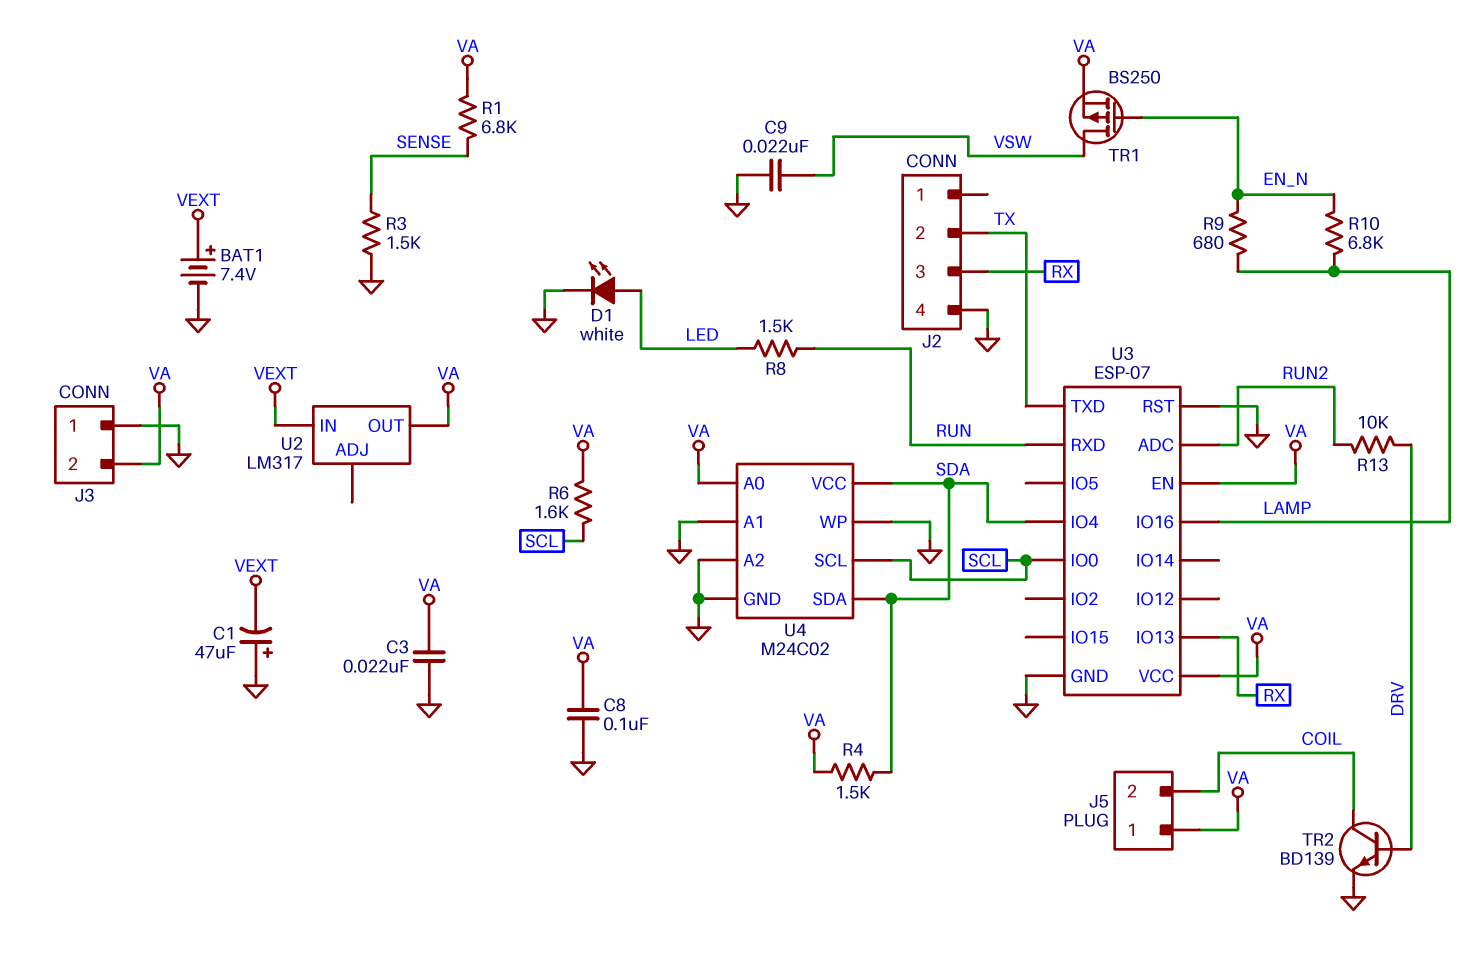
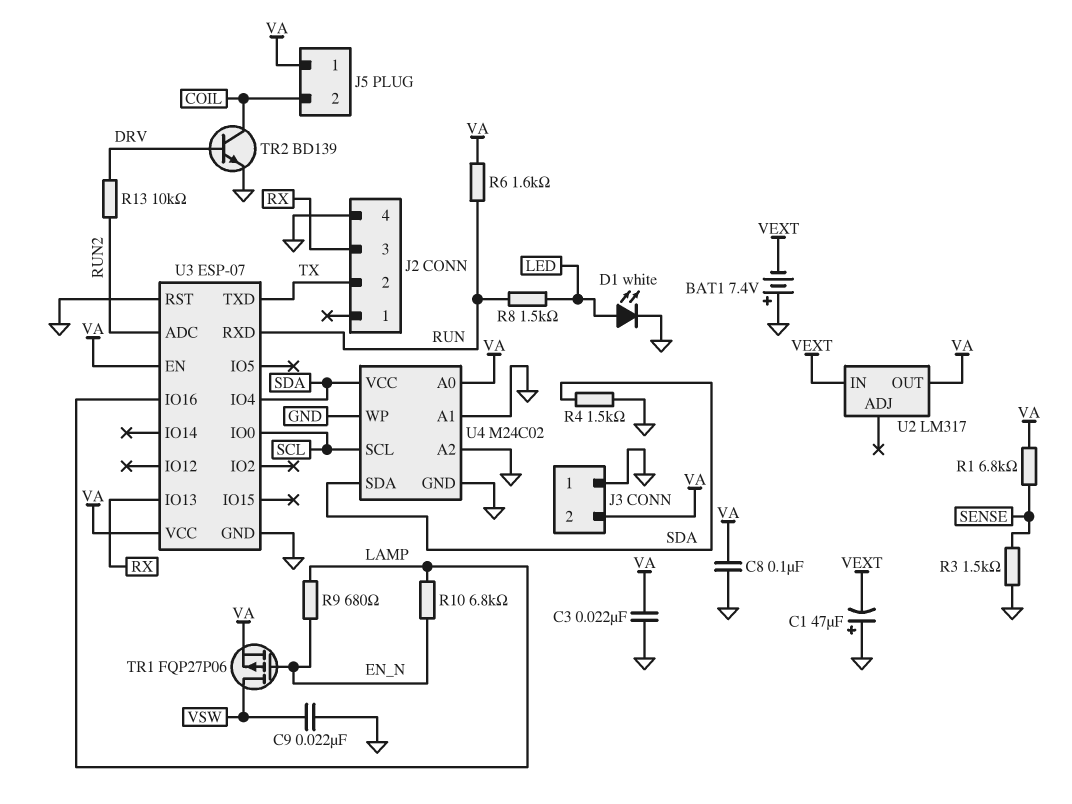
BAT1: 7.4V (plus VEXT, minus GND) -> 7.4V (plus GND, minus VEXT)
R4: 1.5k (SDA, VA) -> 1.5k (GND, SDA)
R6: 1.6k (SCL, VA) -> 1.6k (RUN, VA)
TR1: PMOS BS250 (G EN_N, D VSW, S VA) -> PMOS FQP27P06 (G EN_N, D VSW, S VA)

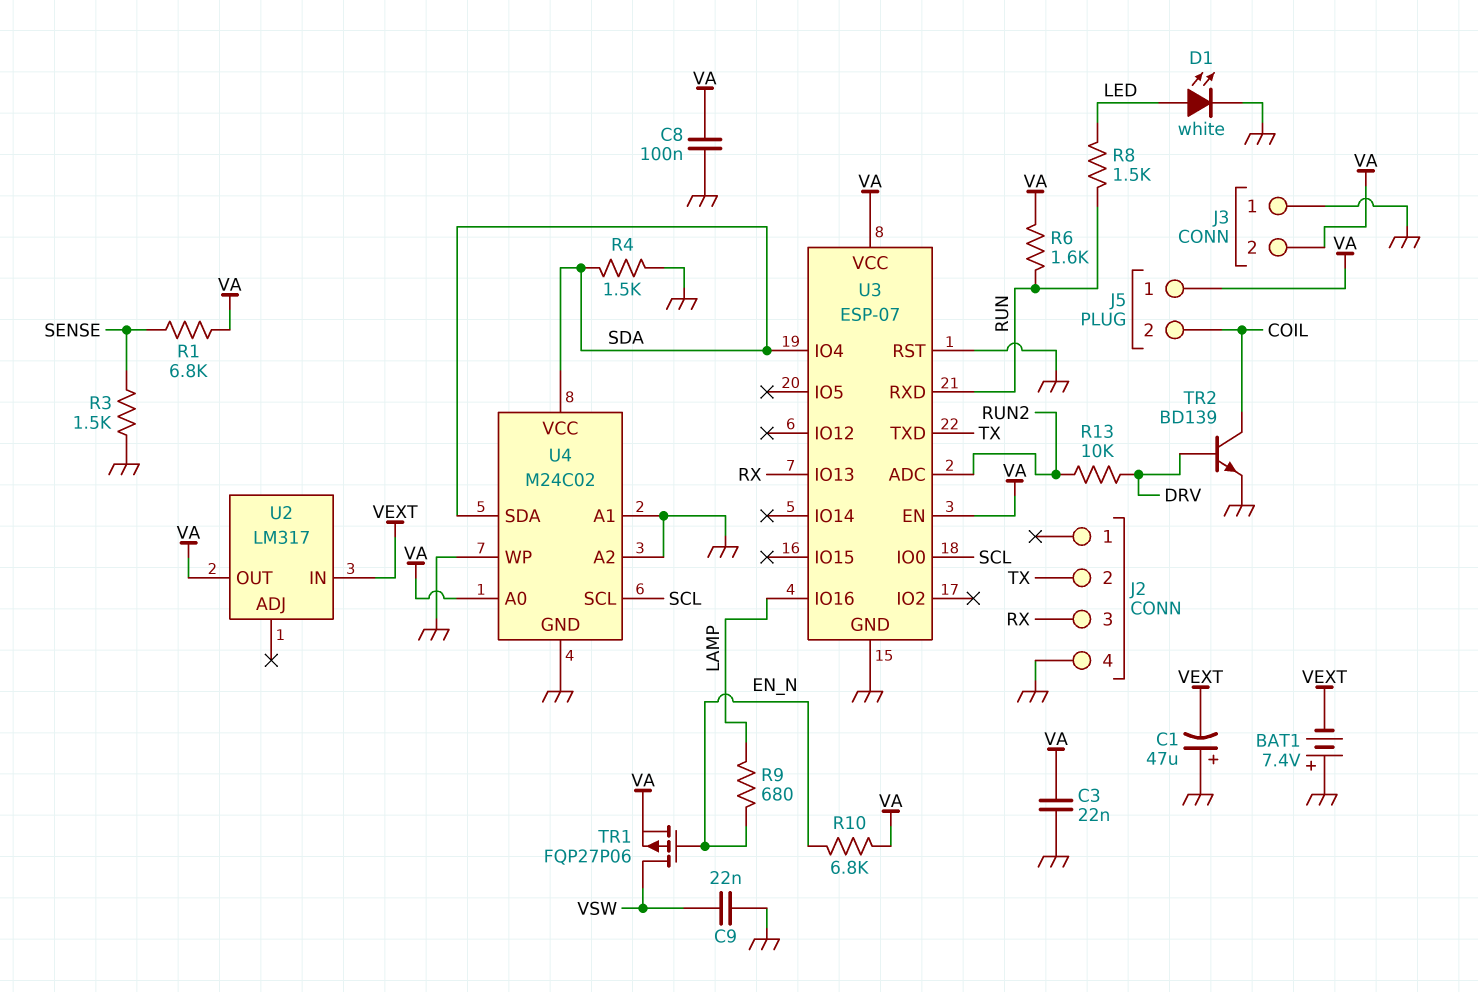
R10: 6.8k (EN_N, LAMP) -> 6.8k (EN_N, VA)

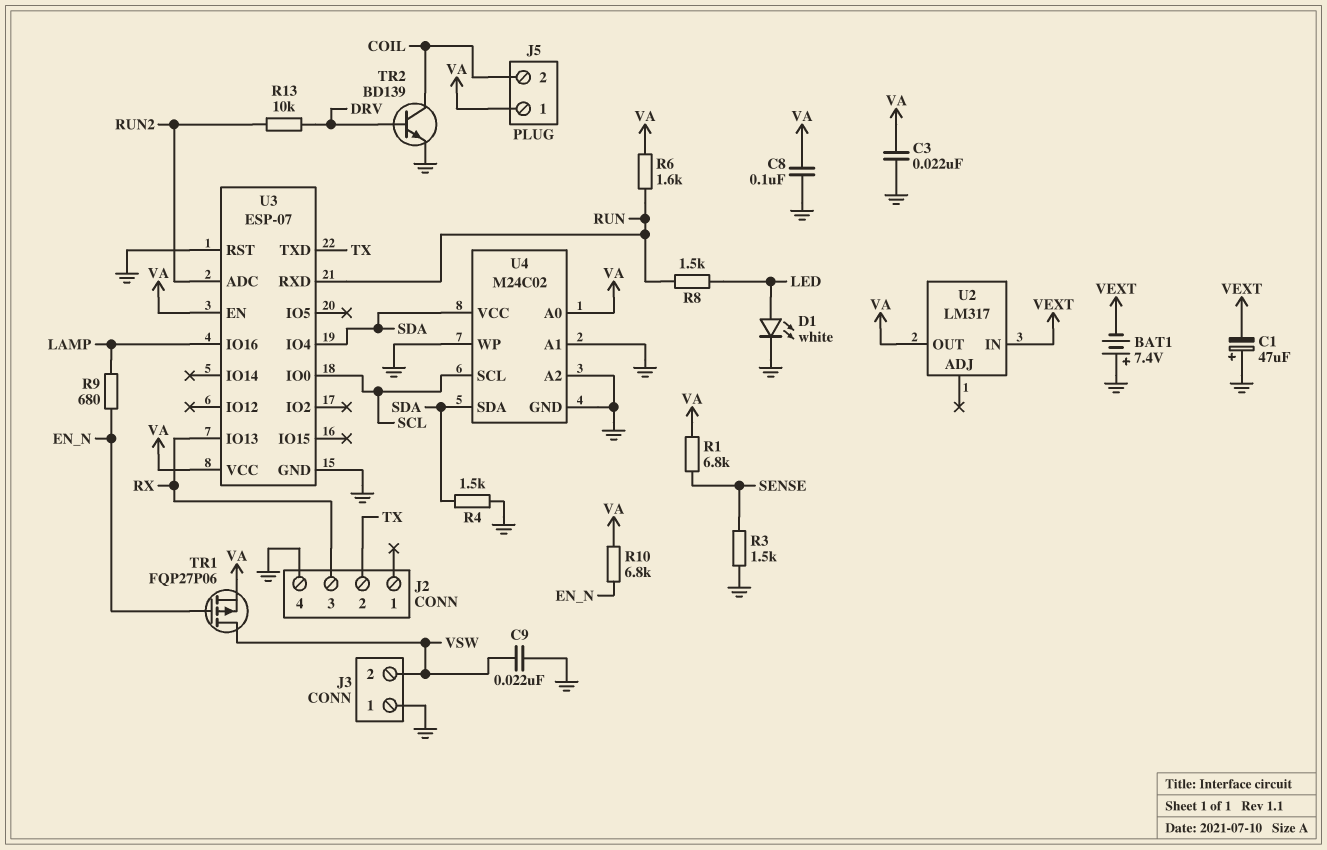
J3 pin 2: VA -> VSW

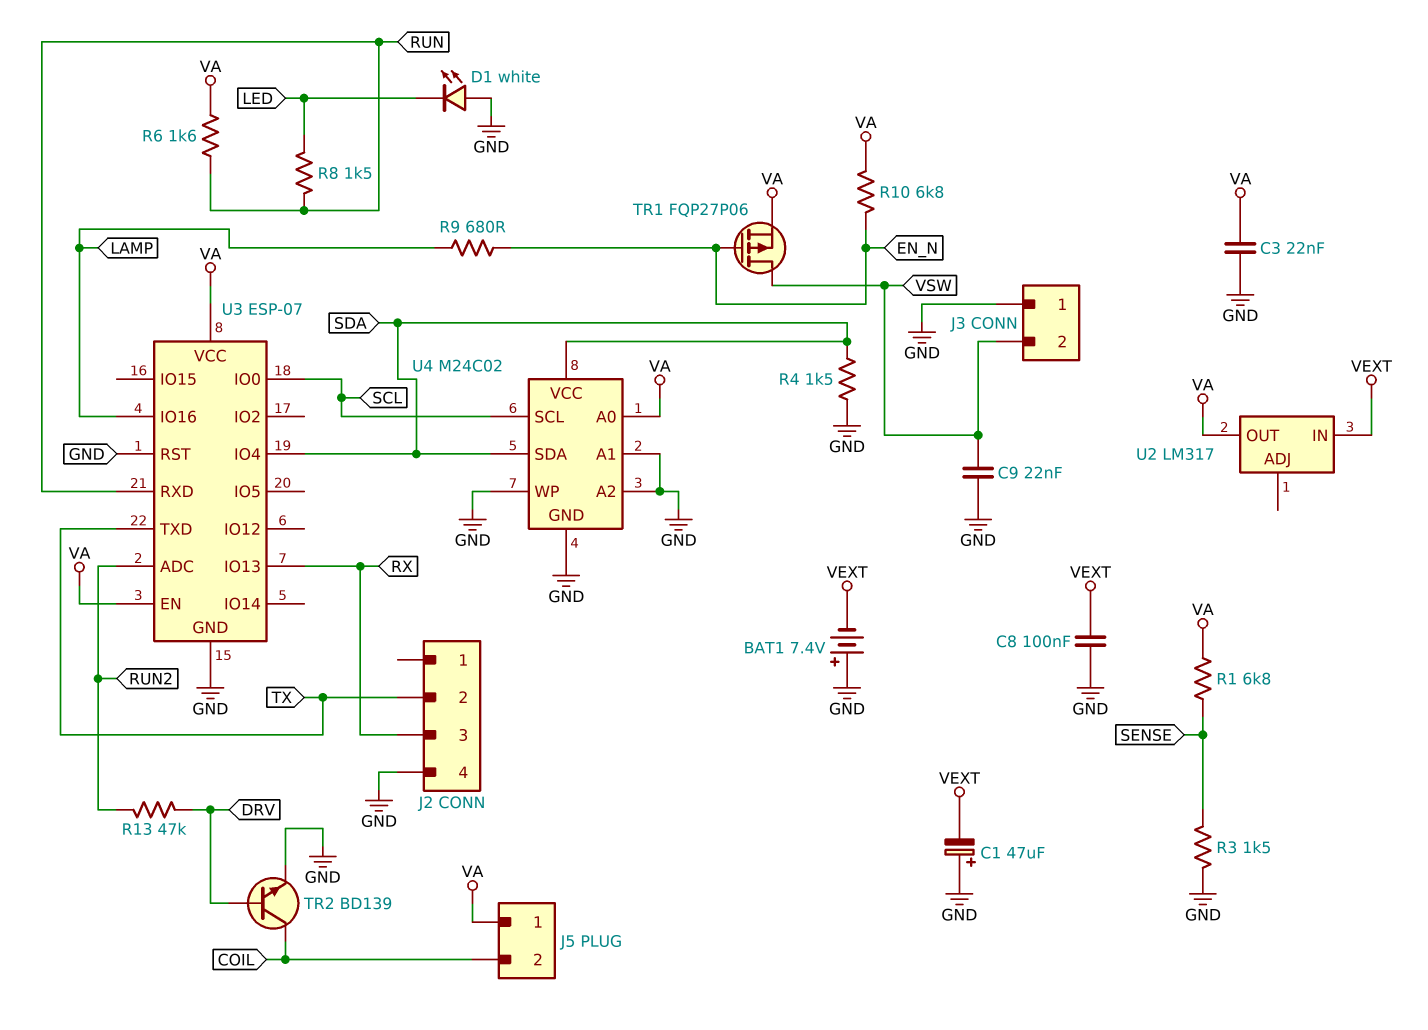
C8: 100nF (GND, VA) -> 100nF (GND, VEXT)
D1: LED white (A LED, K GND) -> LED white (A GND, K LED)
R13: 10k (DRV, RUN2) -> 47k (DRV, RUN2)

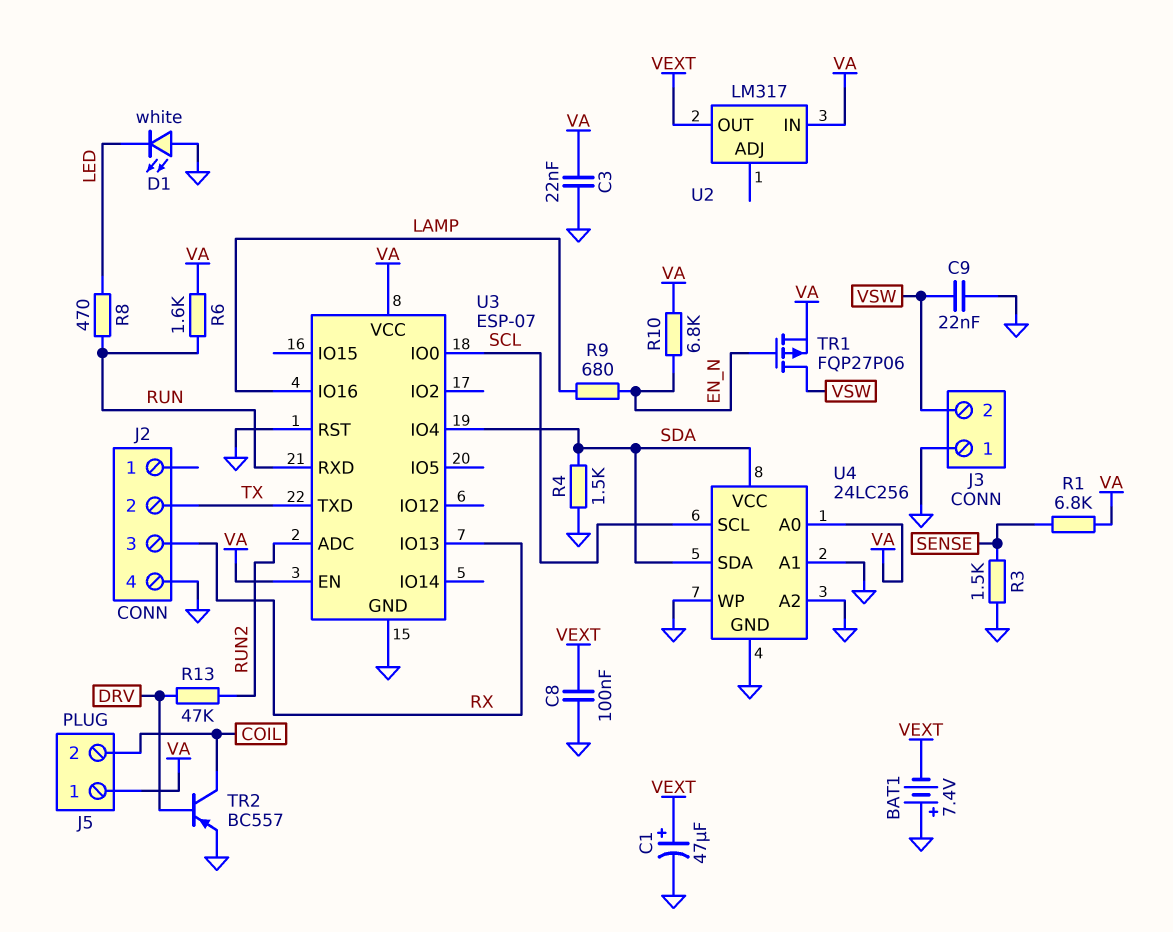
C1: 47uF (plus GND, minus VEXT) -> 47uF (plus VEXT, minus GND)
R8: 1.5k (LED, RUN) -> 470 (LED, RUN)
TR2: NPN BD139 (B DRV, C COIL, E GND) -> PNP BC557 (B DRV, C COIL, E GND)
U2 pin IN: VEXT -> VA
U2 pin OUT: VA -> VEXT
U4: M24C02 -> 24LC256

